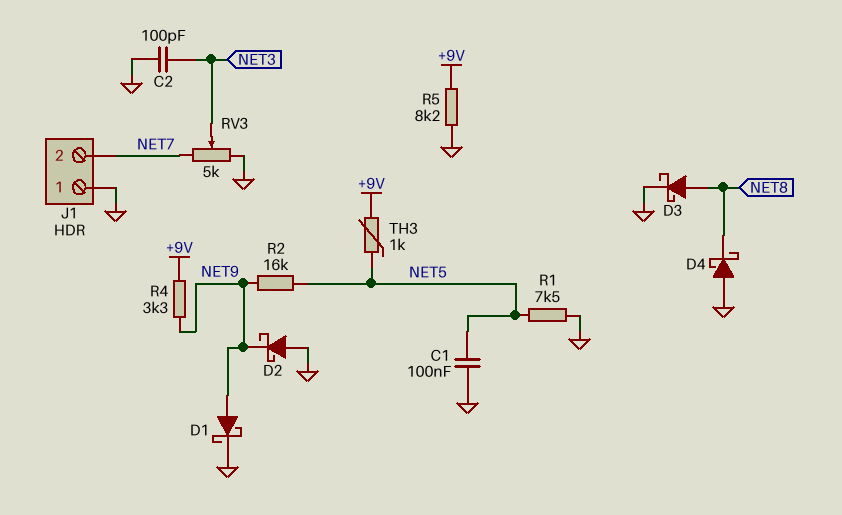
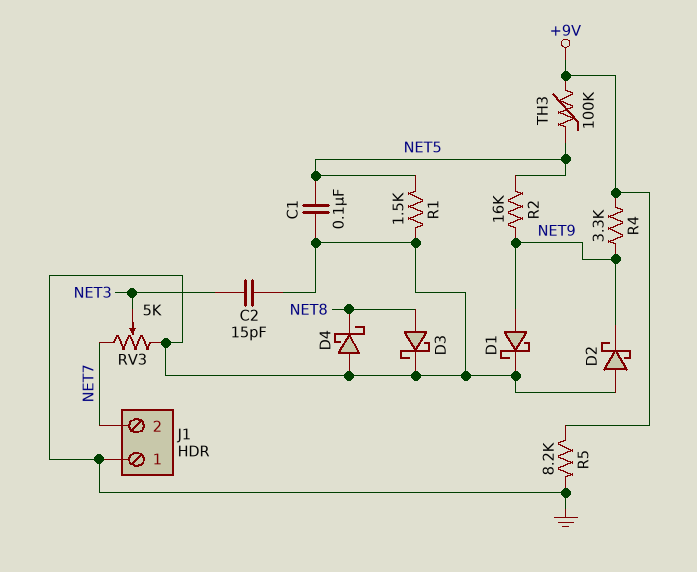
C2: 100pF (GND, NET3) -> 15pF (GND, NET3)
R1: 7.5k (GND, NET5) -> 1.5k (GND, NET5)
TH3: 1k (+9V, NET5) -> 100k (+9V, NET5)

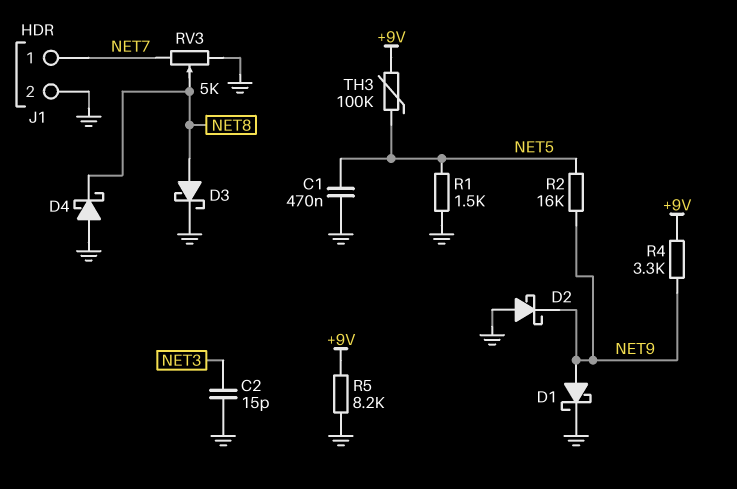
C1: 100nF (GND, NET5) -> 470nF (GND, NET5)
J1 pin 1: GND -> NET7
J1 pin 2: NET7 -> GND
RV3: 5k (GND, NET7, wiper NET3) -> 5k (GND, NET7, wiper NET8)

